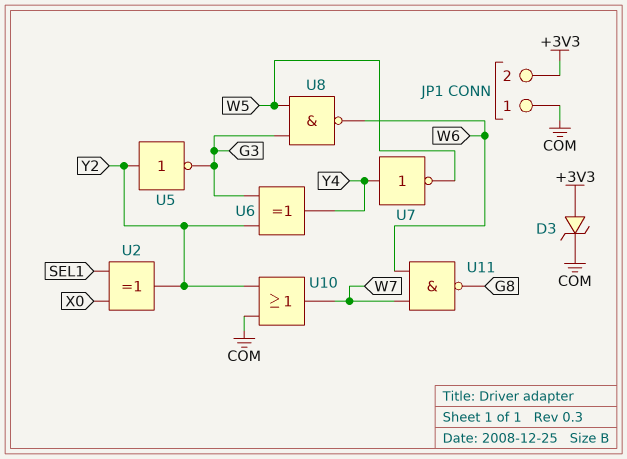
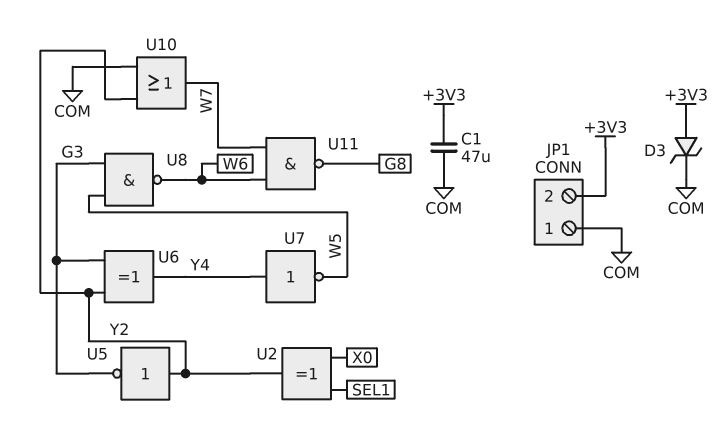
C1: none -> 47uF (+3V3, COM)

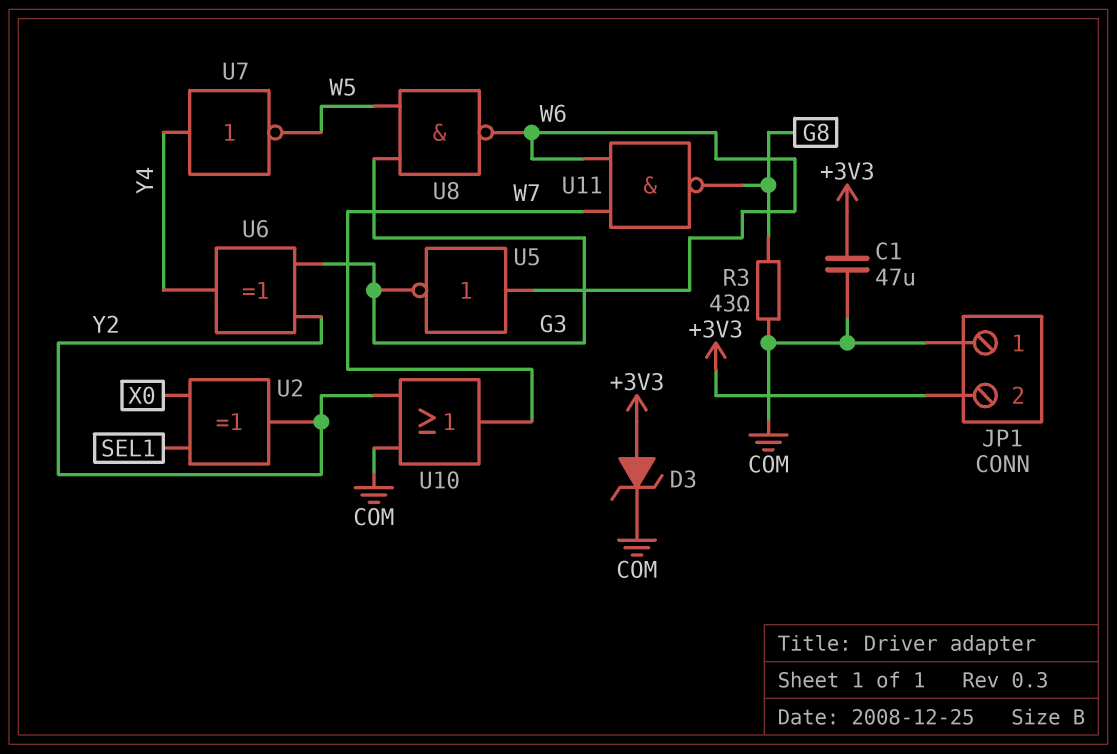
R3: none -> 43 (COM, G8)
U5: NOT (in Y2, out G3) -> NOT (in W6, out G3)

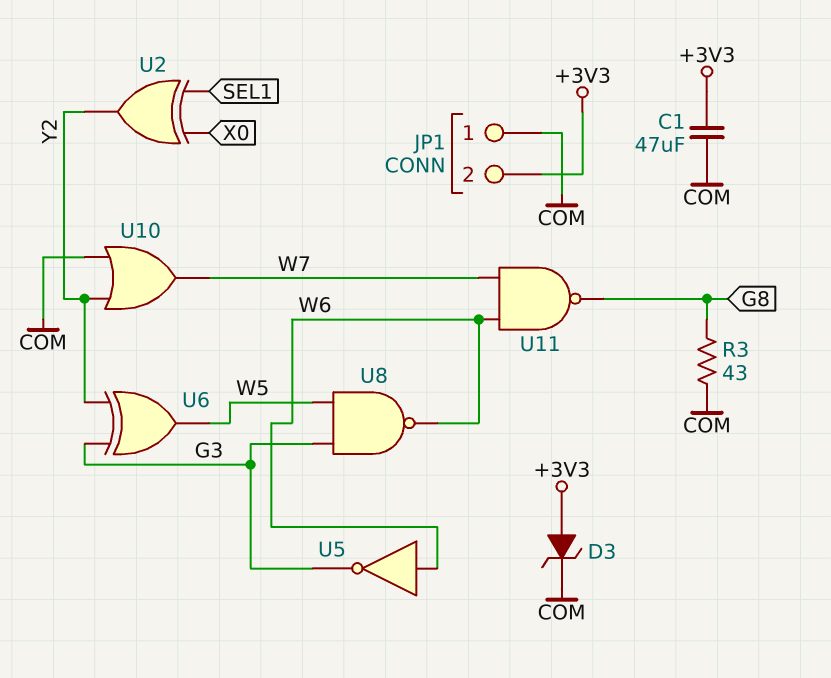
U6: XOR (in G3, in Y2, out Y4) -> XOR (in G3, in Y2, out W5)
U7: NOT (in Y4, out W5) -> none

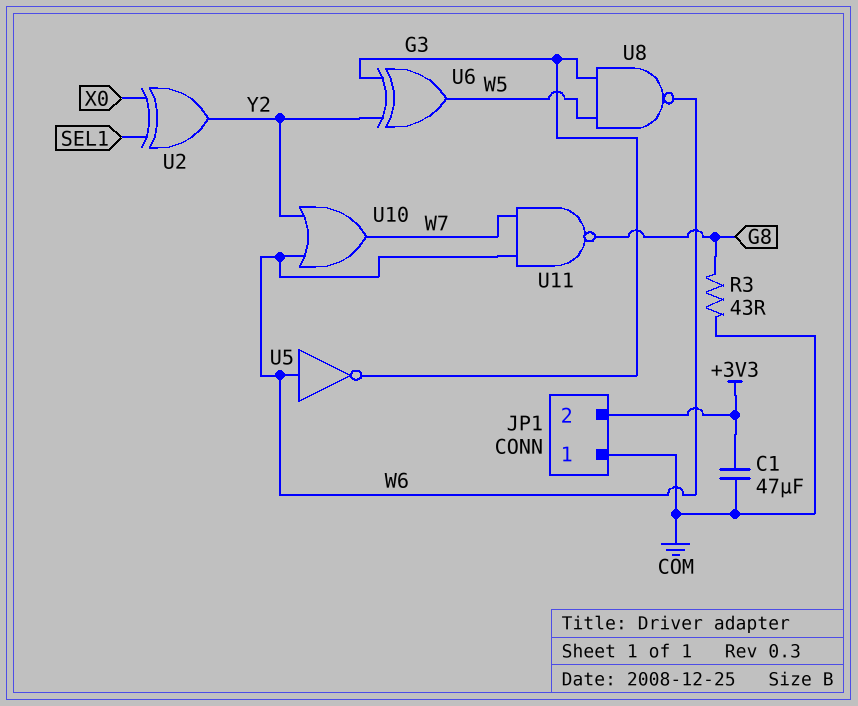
D3: zener (A +3V3, K COM) -> none
U10: OR (in COM, in Y2, out W7) -> OR (in W6, in Y2, out W7)

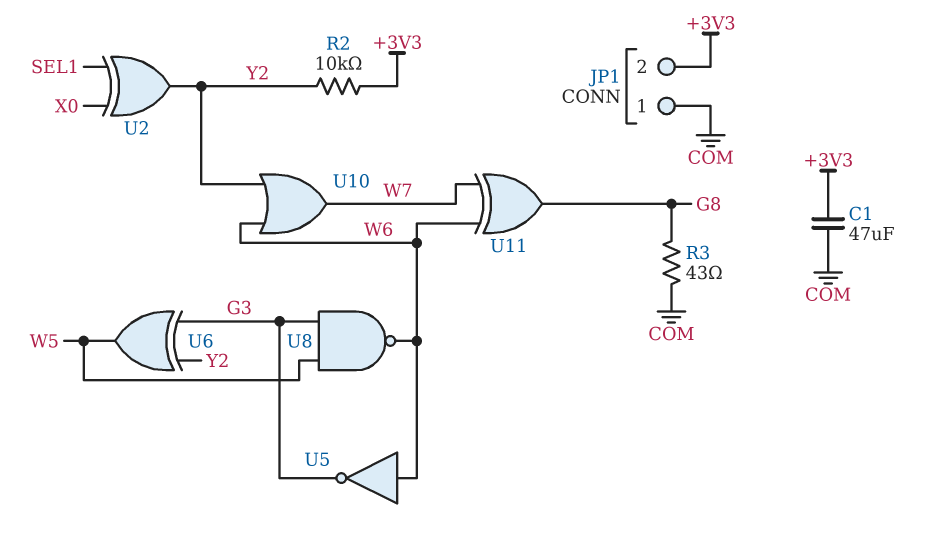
R2: none -> 10k (+3V3, Y2)
U11: NAND (in W6, in W7, out G8) -> XOR (in W6, in W7, out G8)

